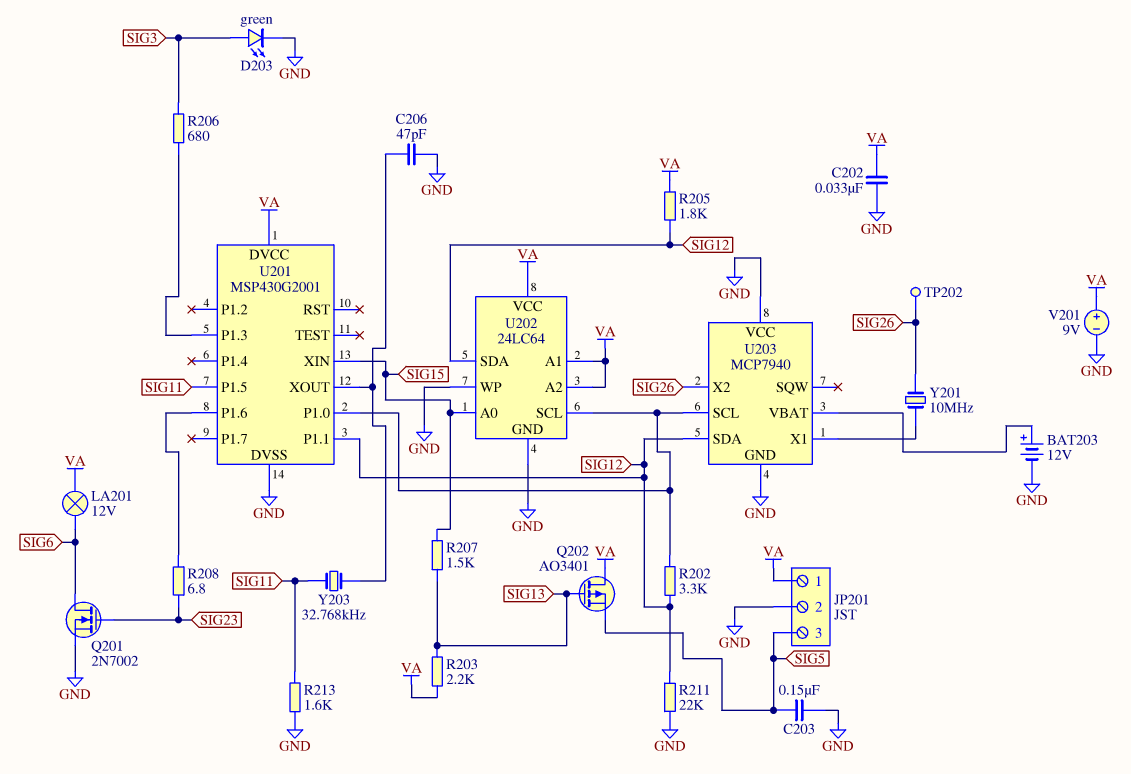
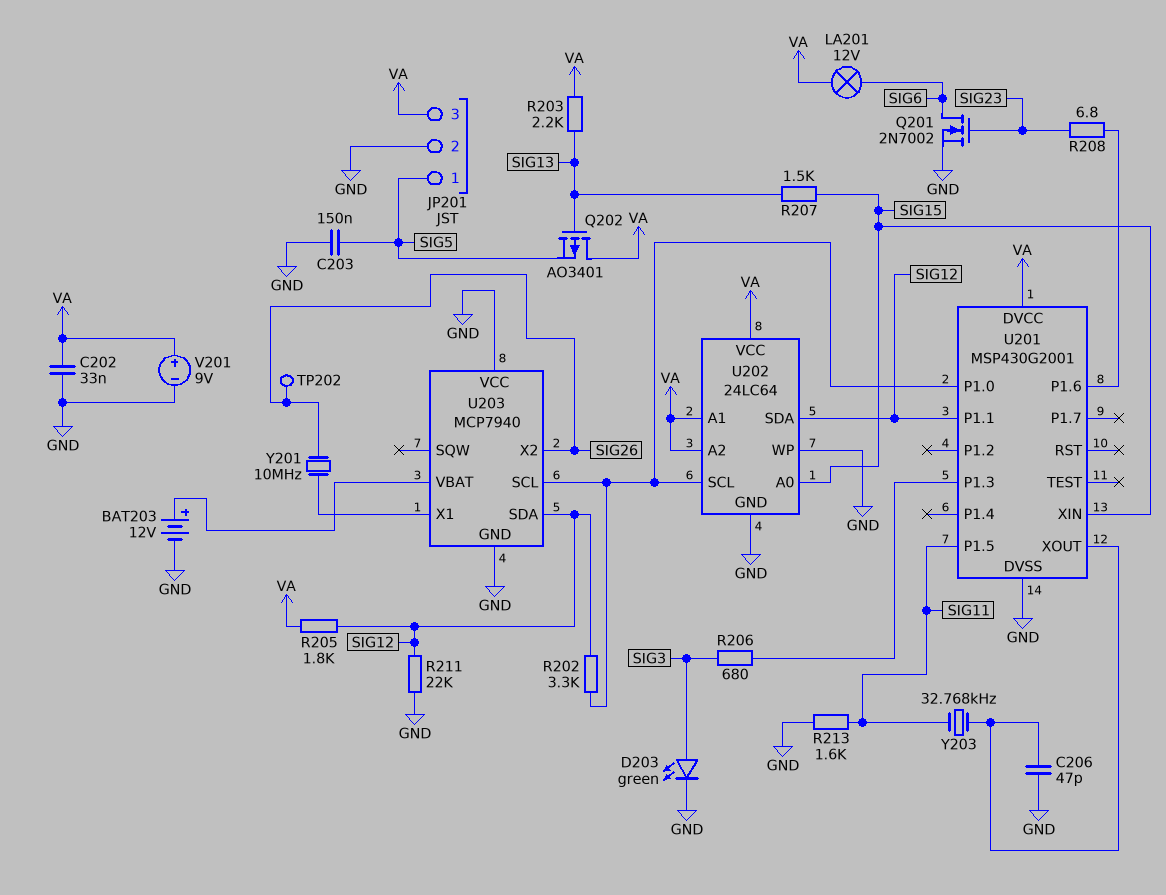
JP201 pin 1: VA -> SIG5
JP201 pin 3: SIG5 -> VA

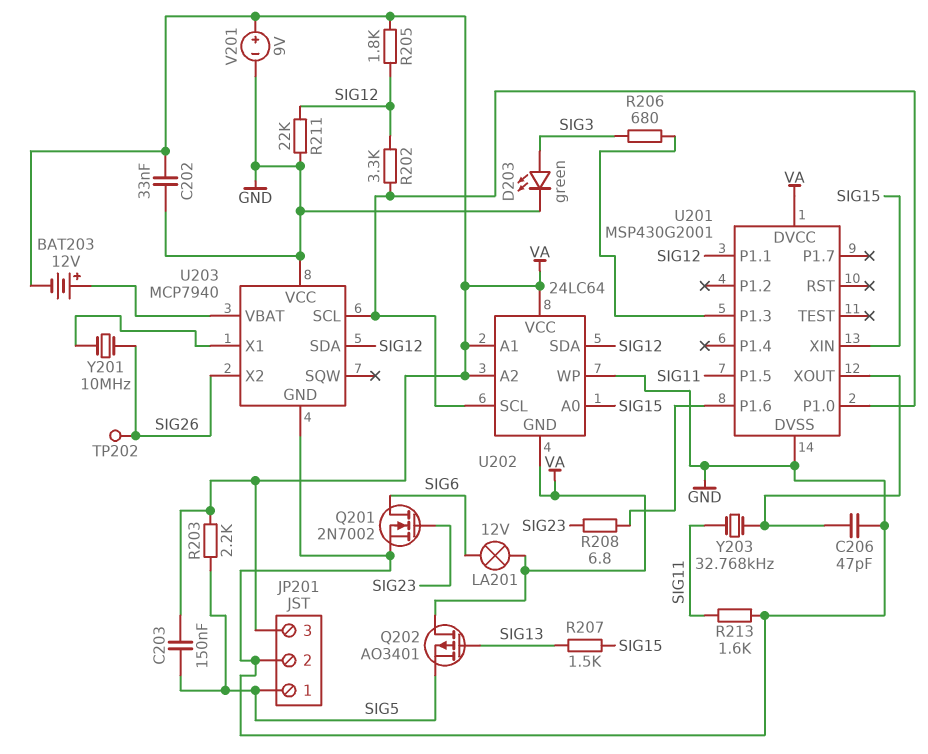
BAT203: 12V (plus U203/VBAT, minus GND) -> 12V (plus U203/VBAT, minus VA)
C203: 150nF (GND, SIG5) -> 150nF (SIG5, VA)
R203: 2.2k (SIG13, VA) -> 2.2k (SIG5, VA)
U202 pin GND: GND -> VA

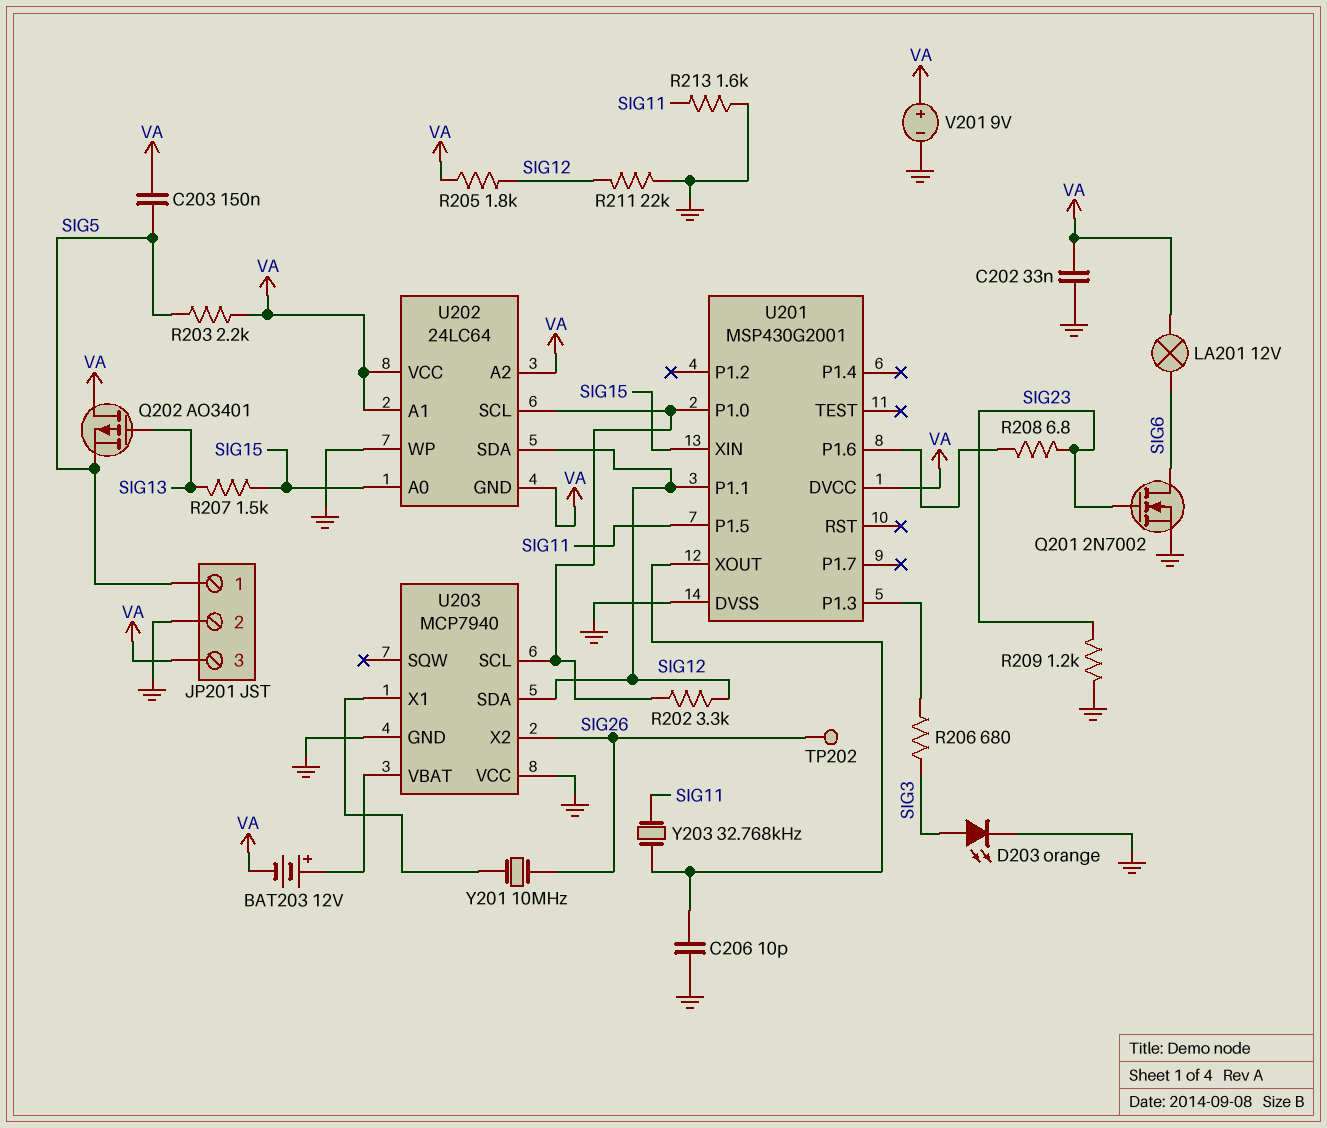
C206: 47pF (GND, U201/XOUT) -> 10pF (GND, U201/XOUT)
D203: LED green (A SIG3, K GND) -> LED orange (A SIG3, K GND)
R209: none -> 1.2k (GND, SIG23)

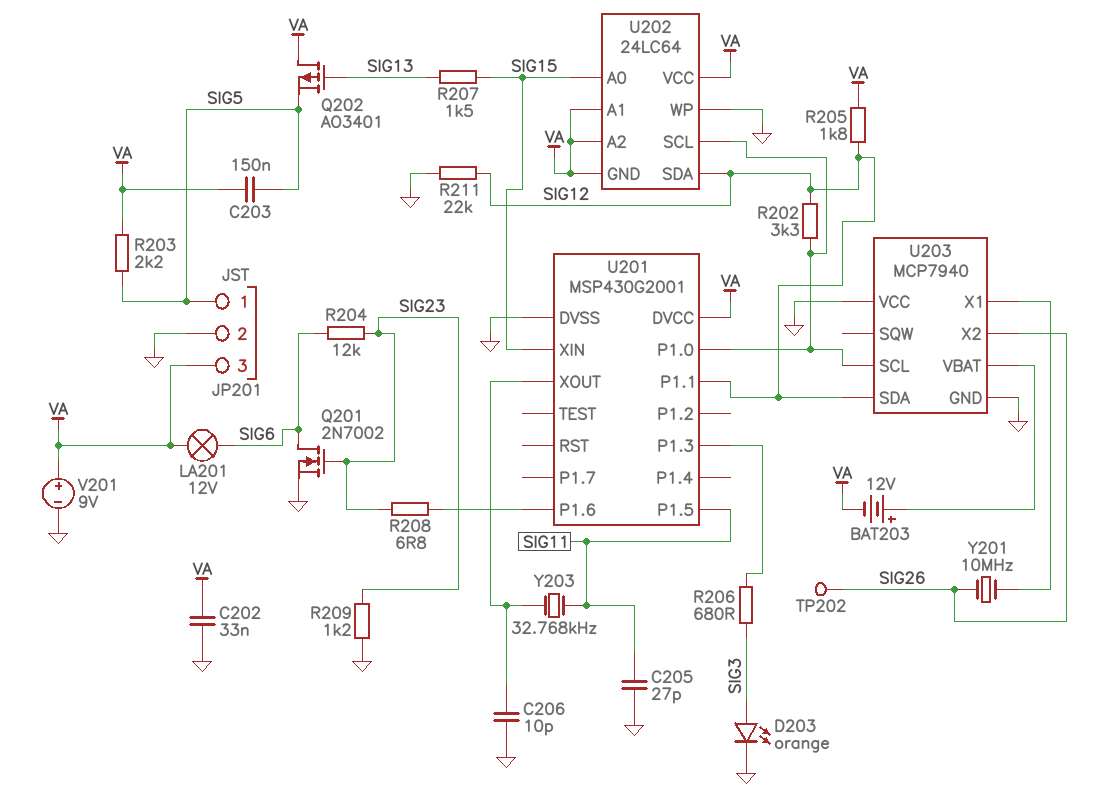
C205: none -> 27pF (GND, SIG11)
R204: none -> 12k (SIG6, SIG23)
R213: 1.6k (GND, SIG11) -> none

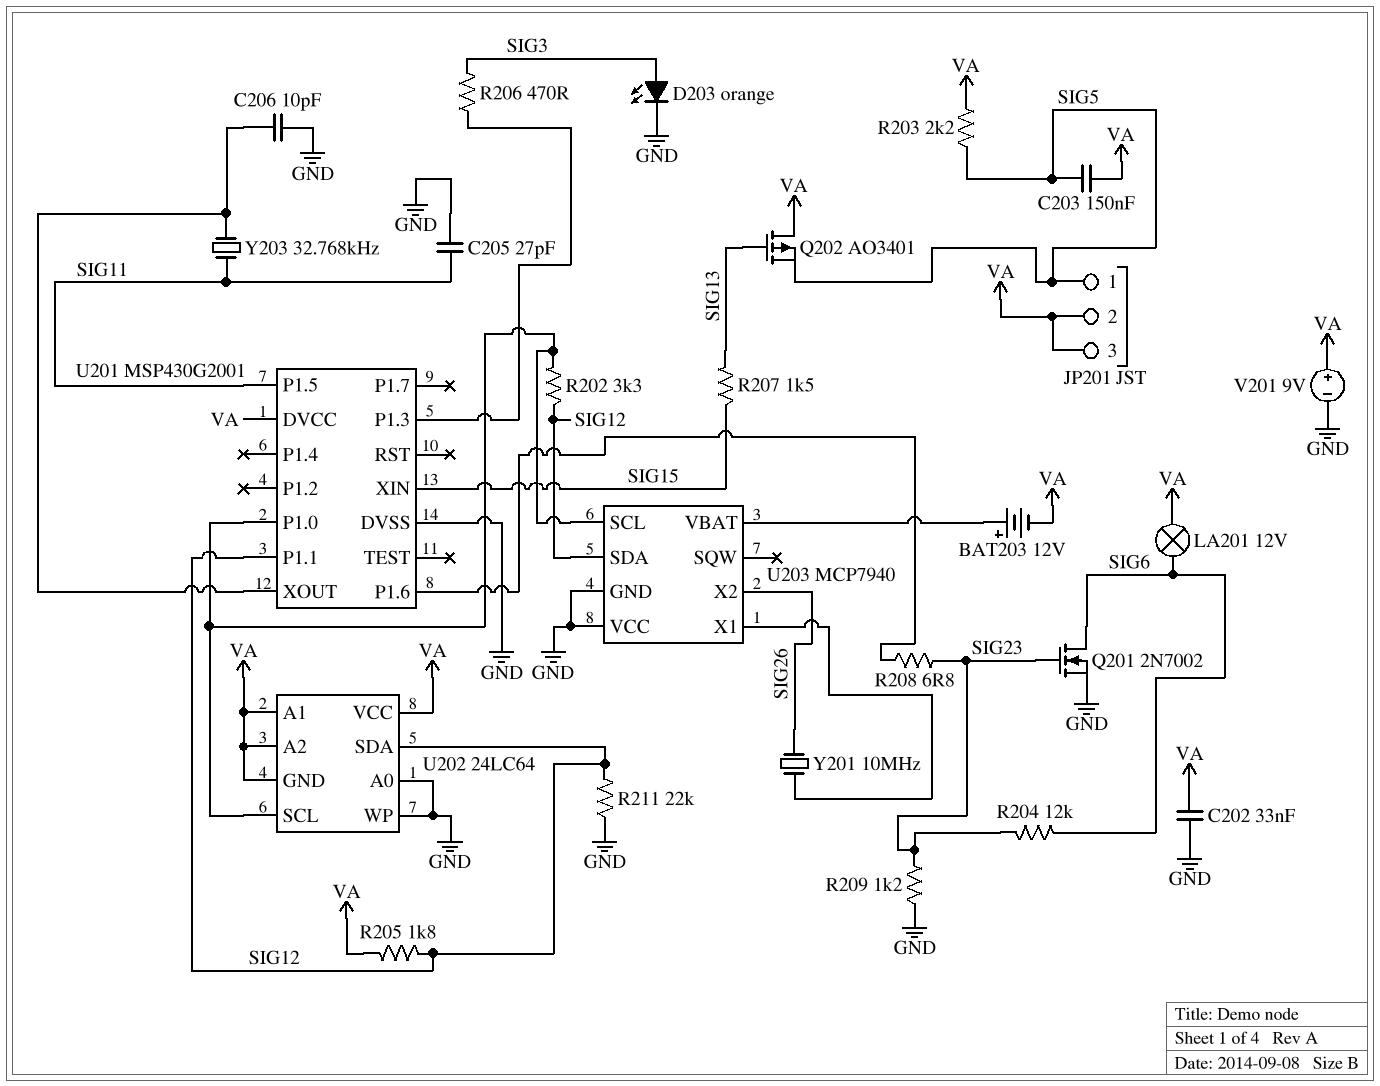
JP201 pin 2: GND -> VA
R206: 680 (SIG3, U201/P1.3) -> 470 (SIG3, U201/P1.3)
TP202: test point (SIG26) -> none
U202 pin A0: SIG15 -> GND

